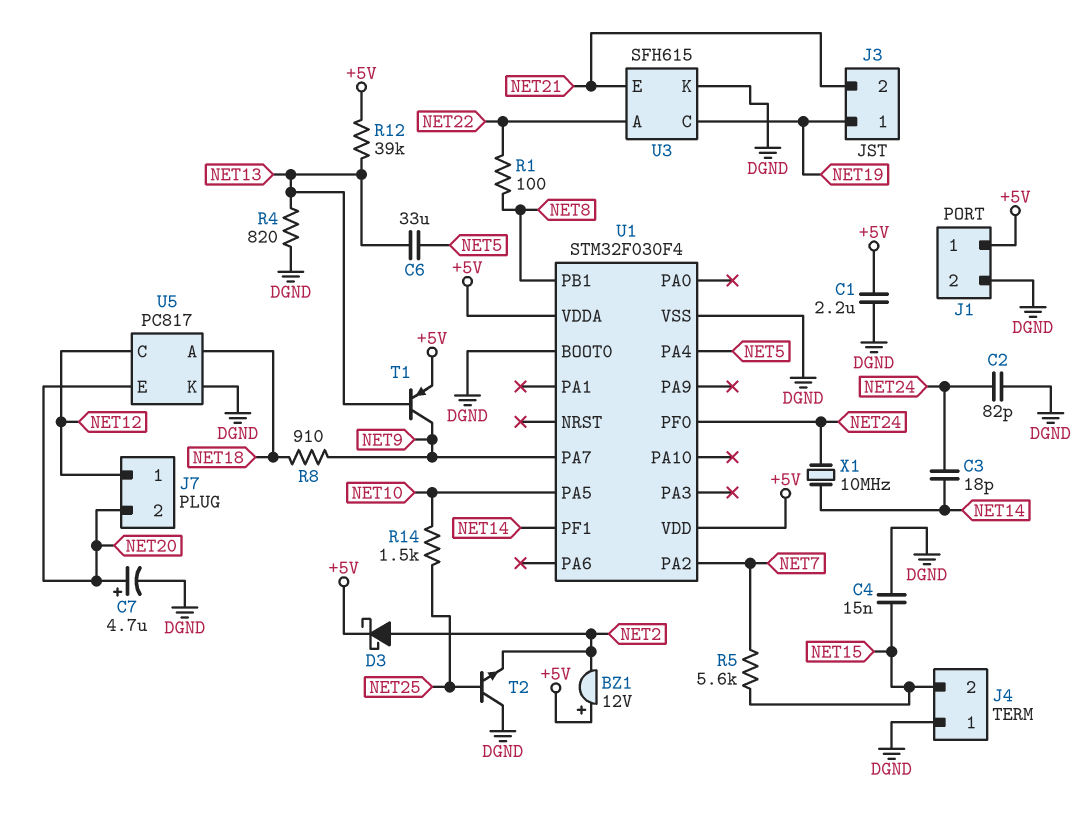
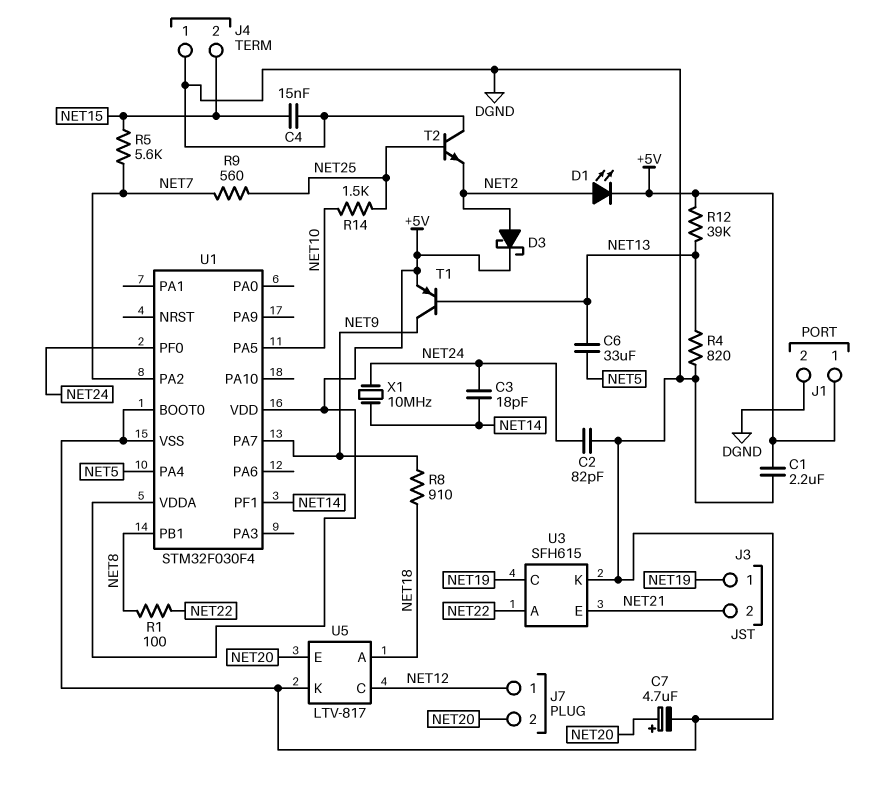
BZ1: buzzer 12V (plus +5V, minus NET2) -> none
D1: none -> LED (A NET2, K +5V)
R9: none -> 560 (NET7, NET25)
U5: PC817 -> LTV-817

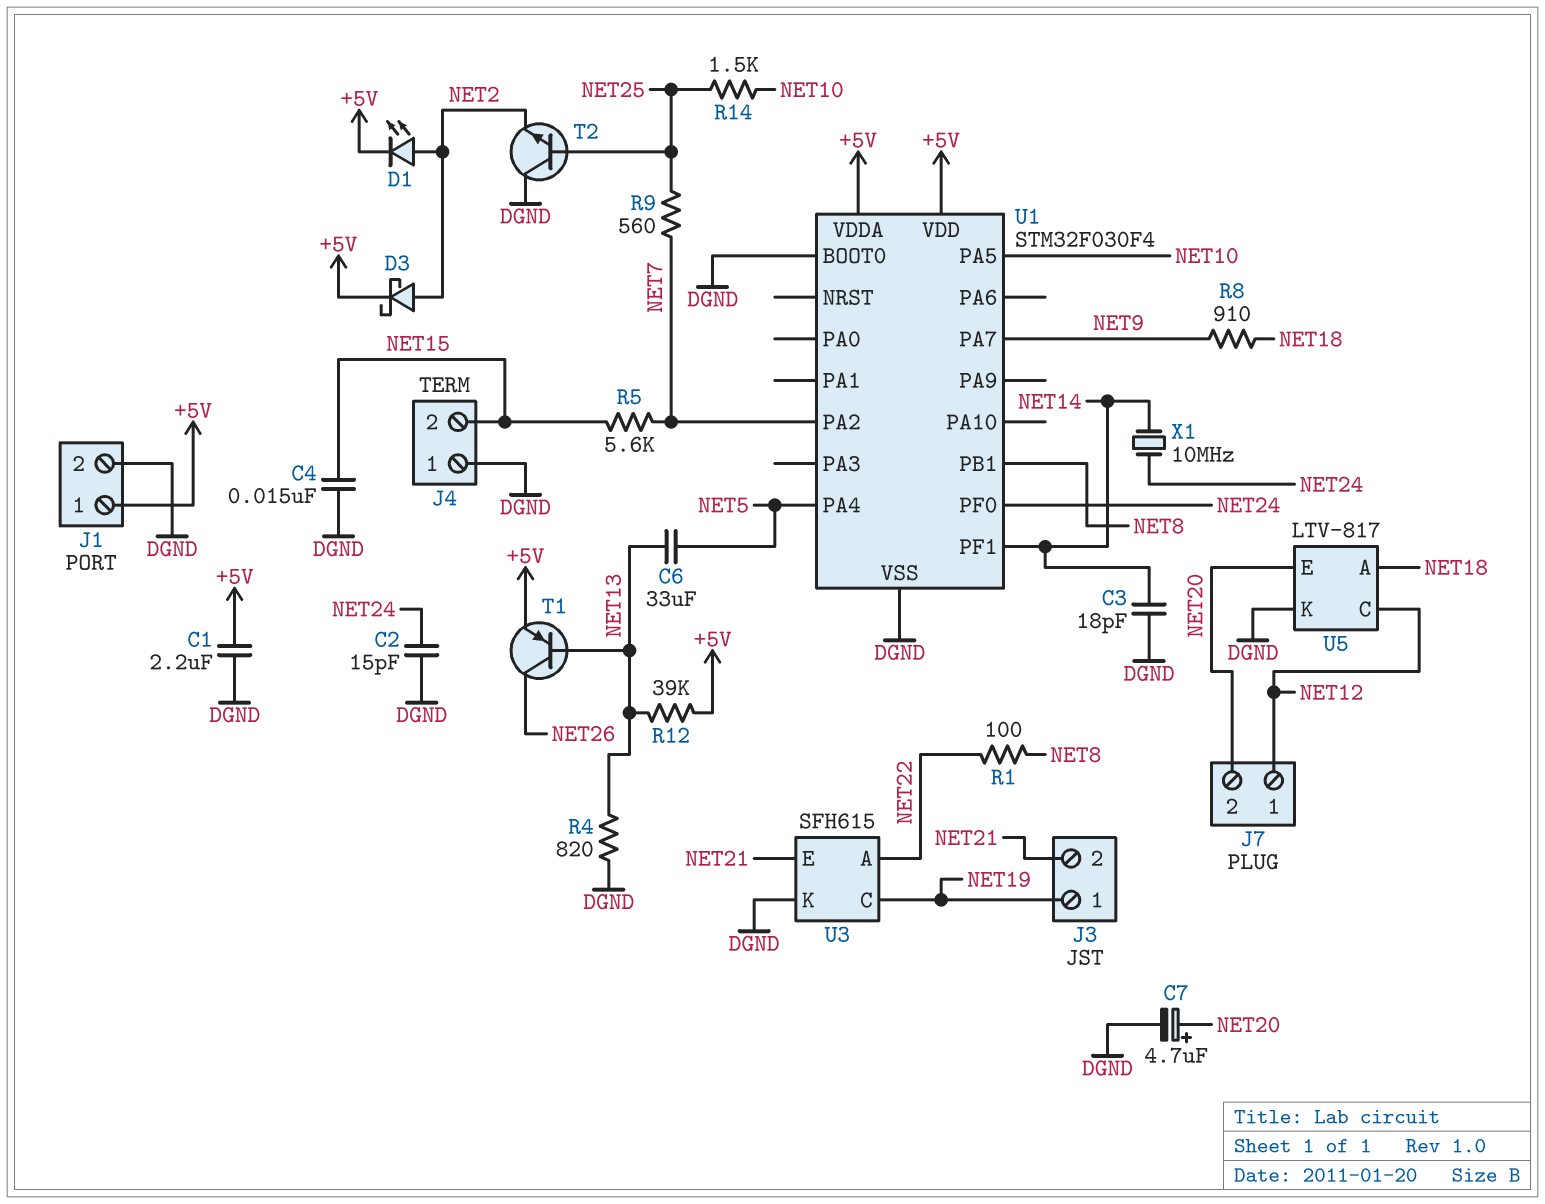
C2: 82pF (DGND, NET24) -> 15pF (DGND, NET24)
C3: 18pF (NET14, NET24) -> 18pF (DGND, NET14)
T1: PNP (B NET13, C NET9, E +5V) -> PNP (B NET13, C NET26, E +5V)

